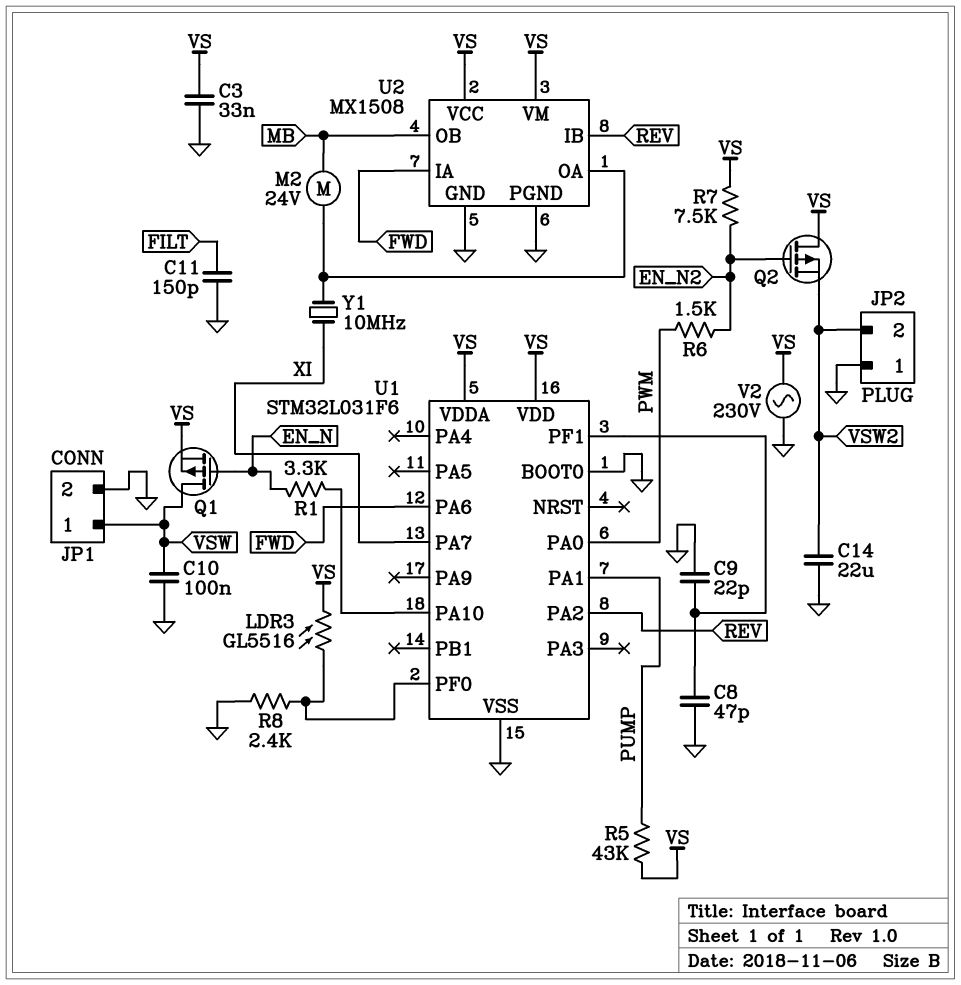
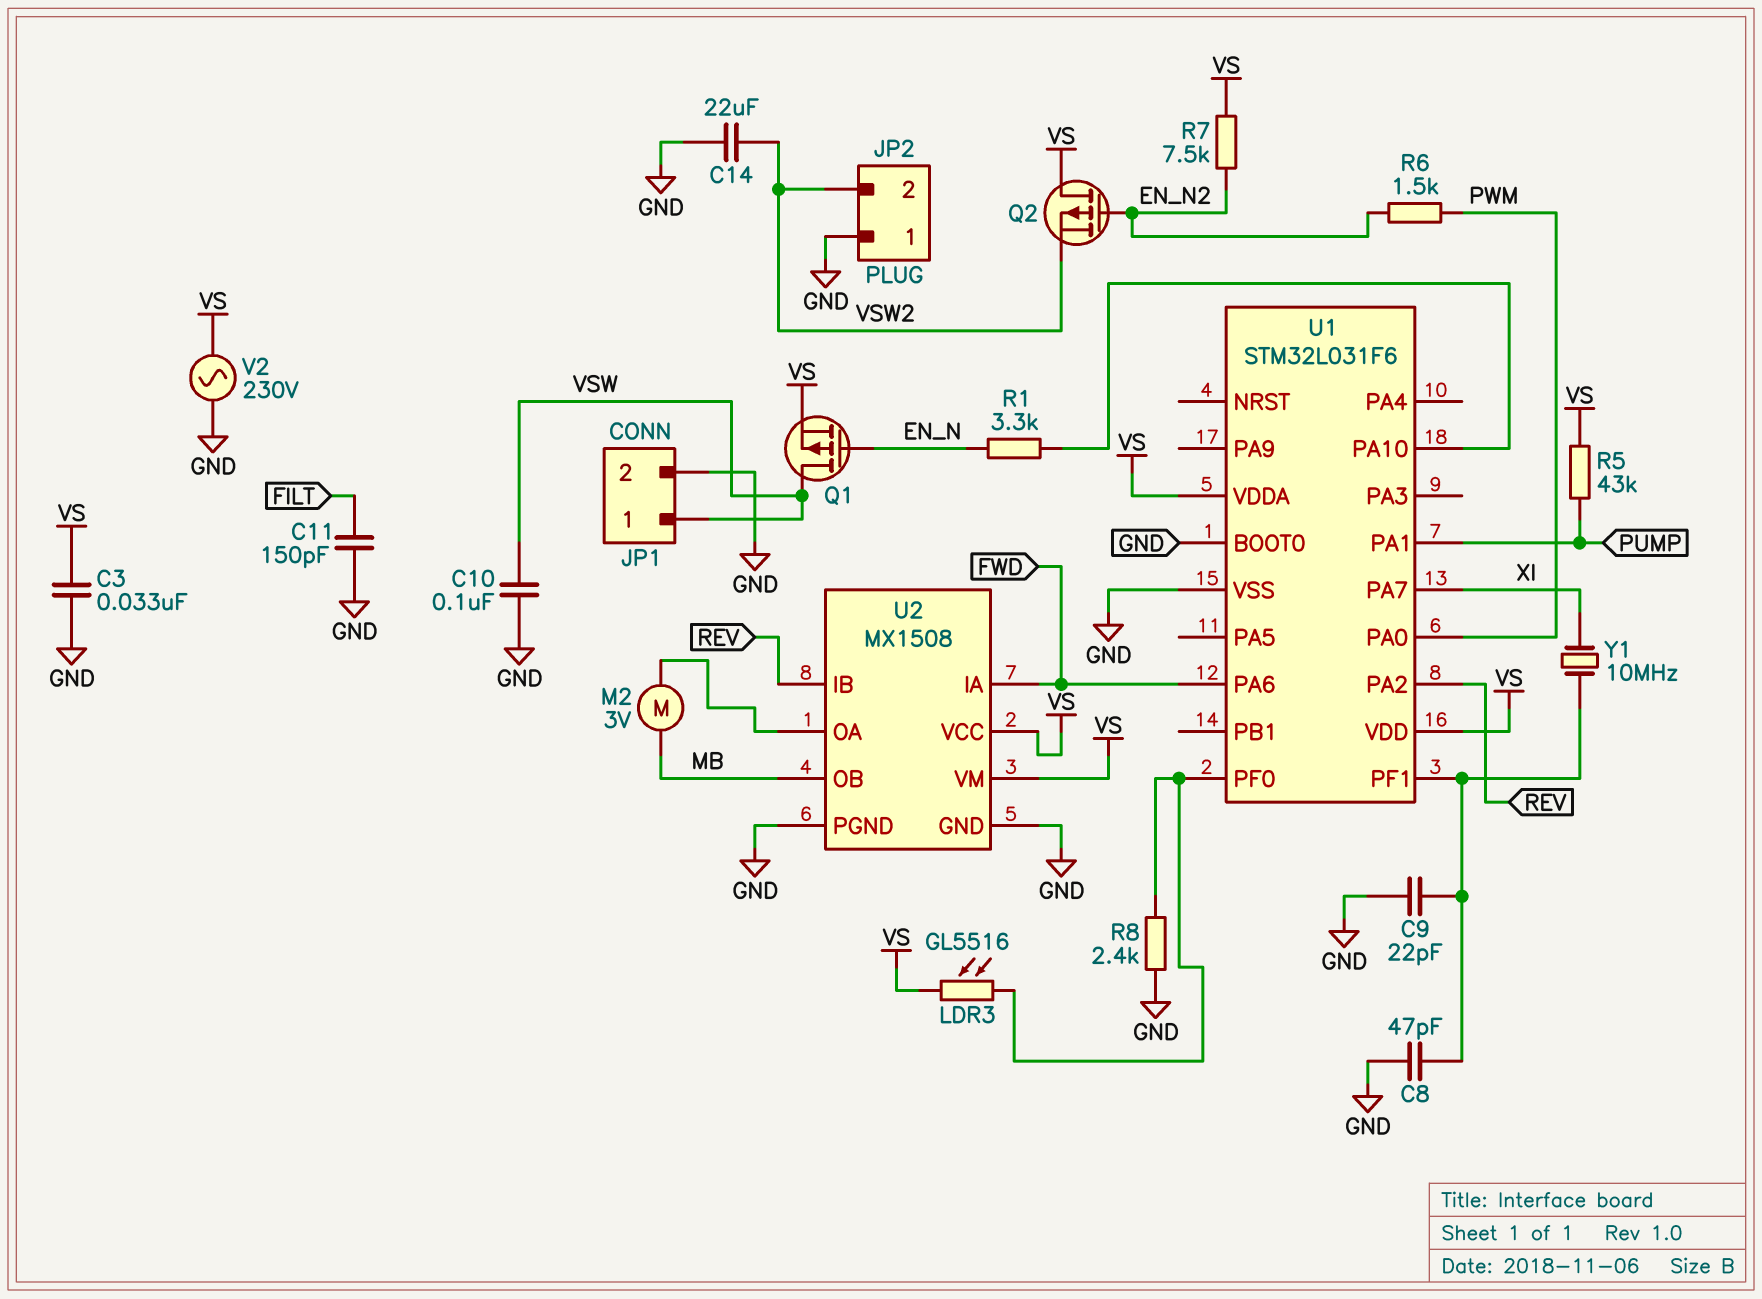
M2: motor 24V (MB, U2/OA) -> motor 3V (MB, U2/OA)
Y1: 10MHz (U2/OA, XI) -> 10MHz (U1/PF1, XI)

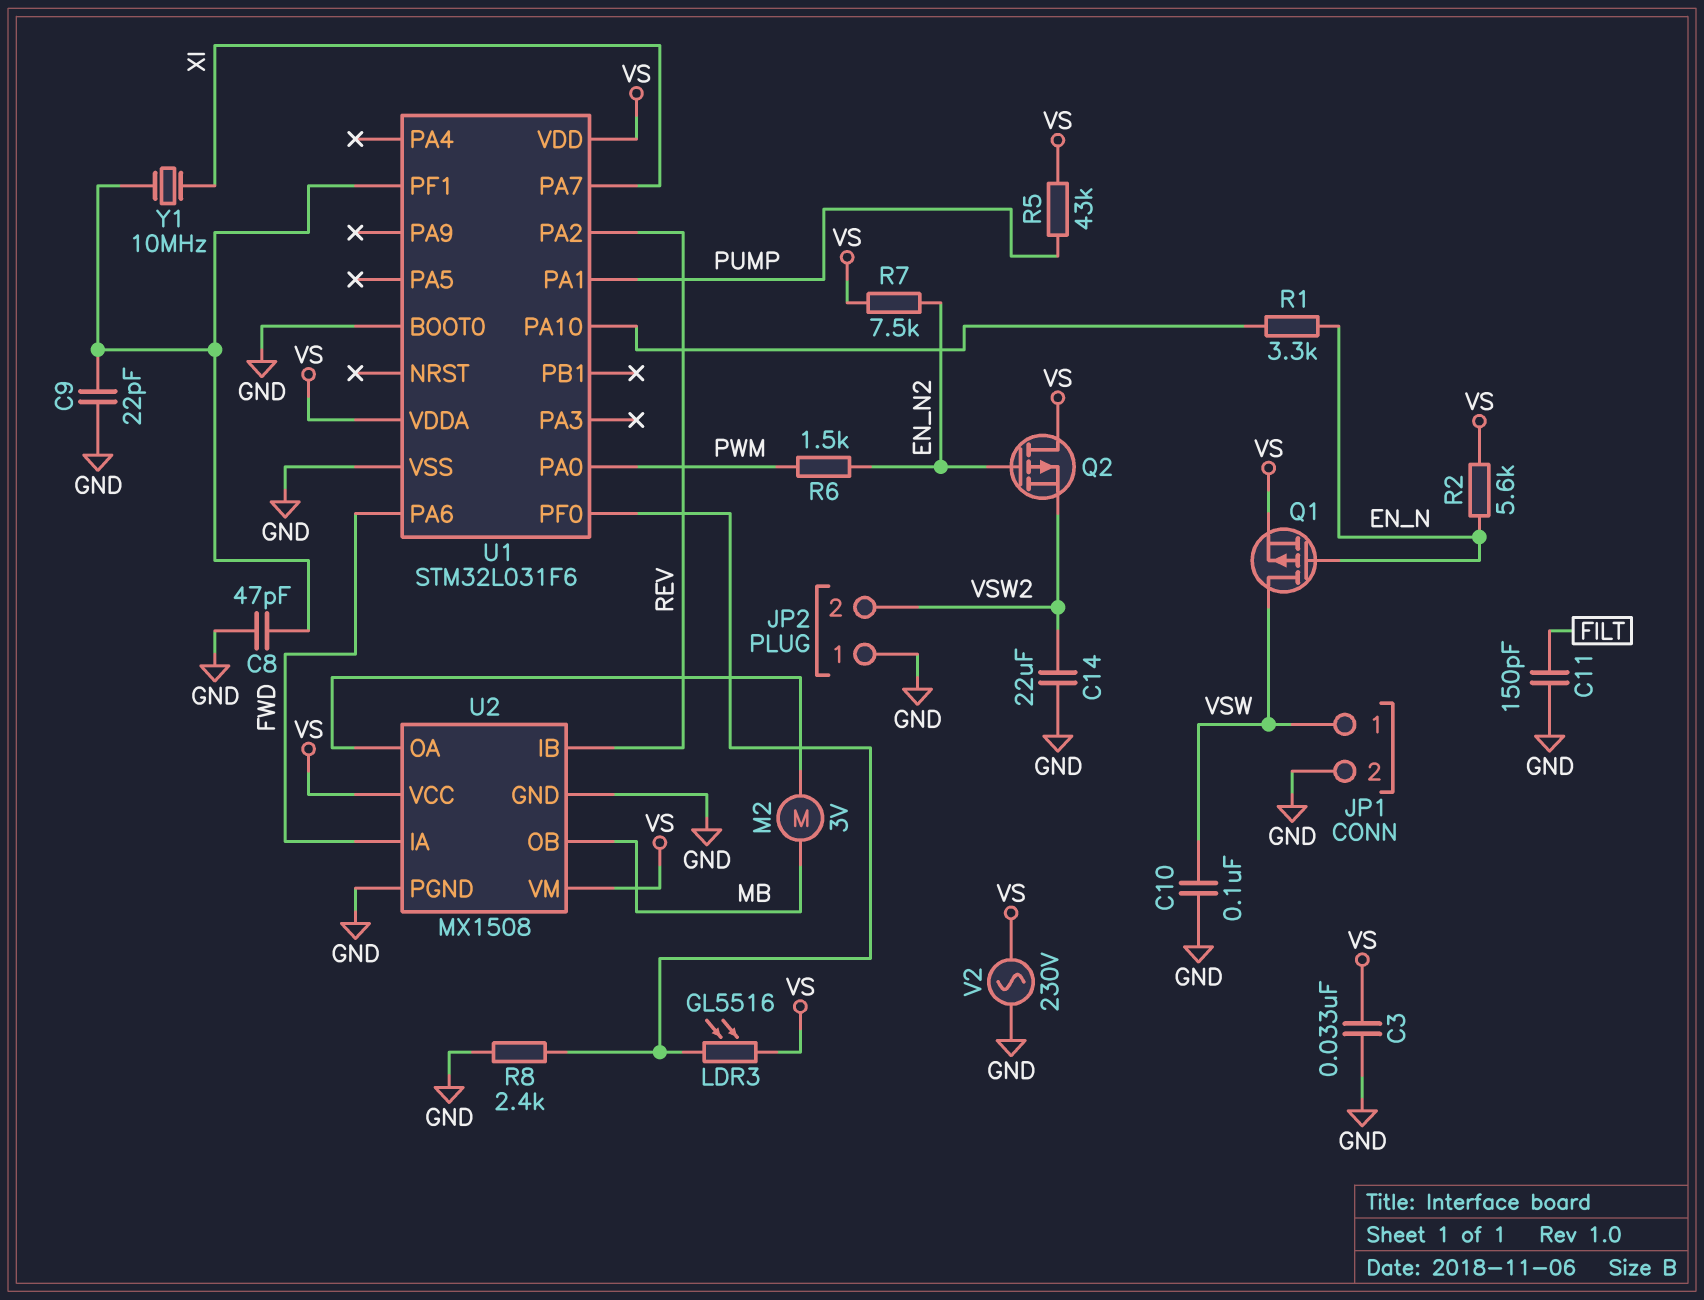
R2: none -> 5.6k (EN_N, VS)

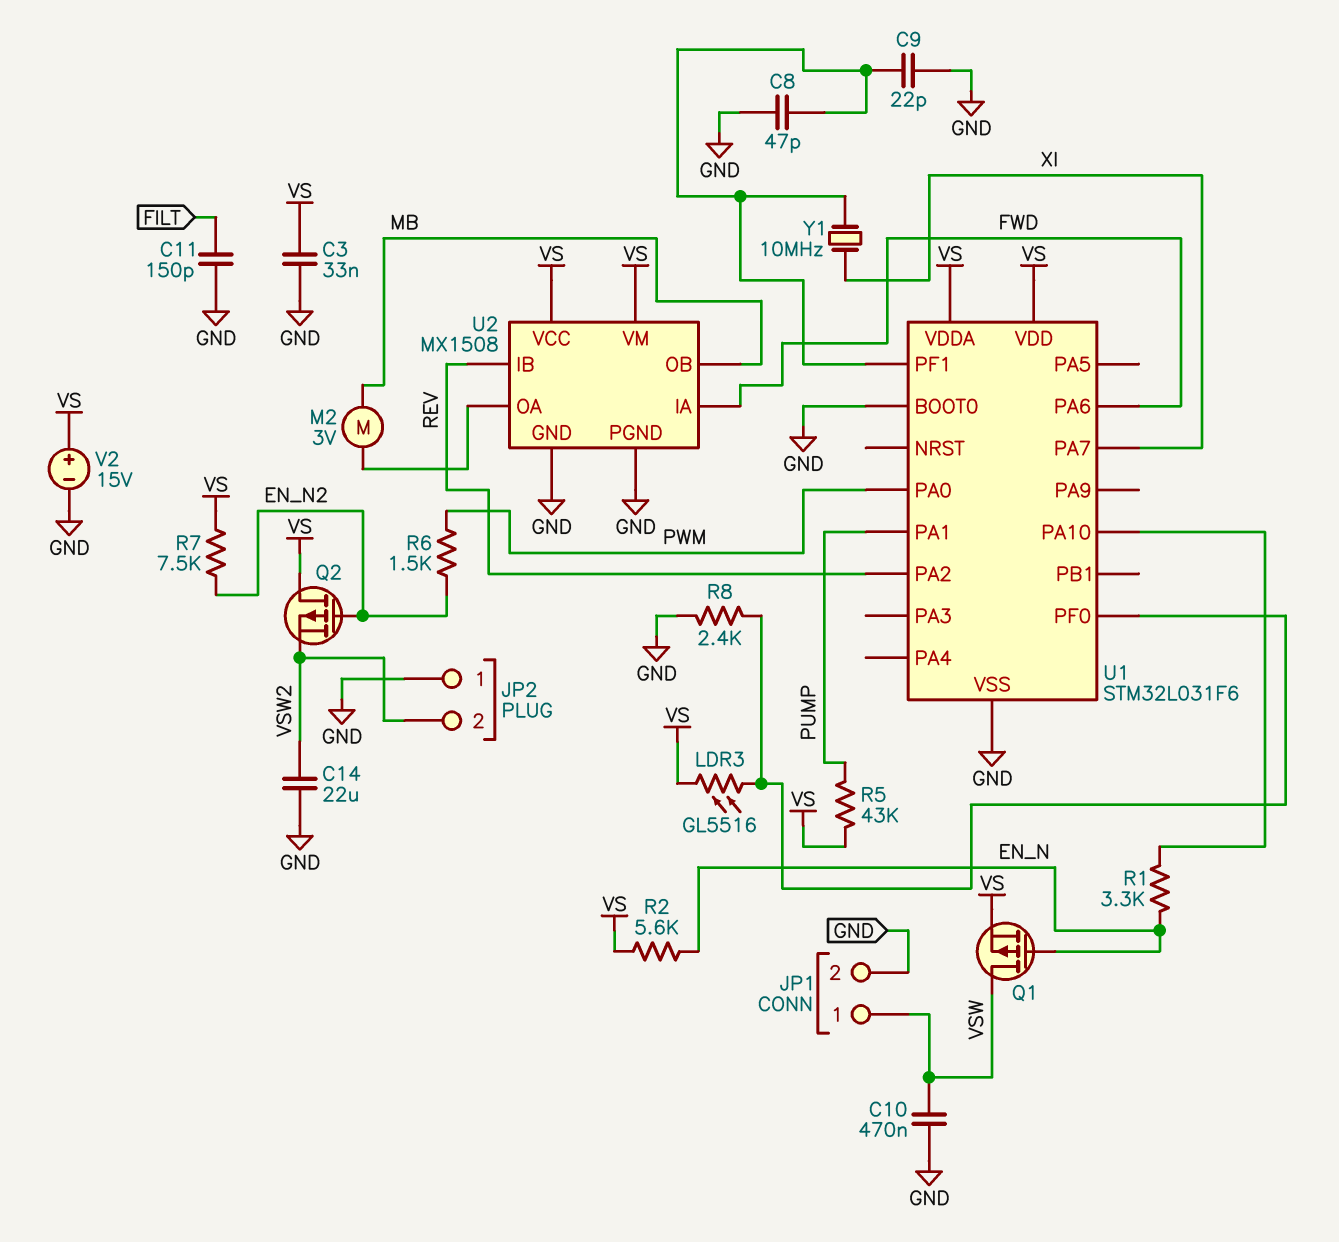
C10: 100nF (GND, VSW) -> 470nF (GND, VSW)
V2: AC 230V (GND, VS) -> 15V (plus VS, minus GND)

